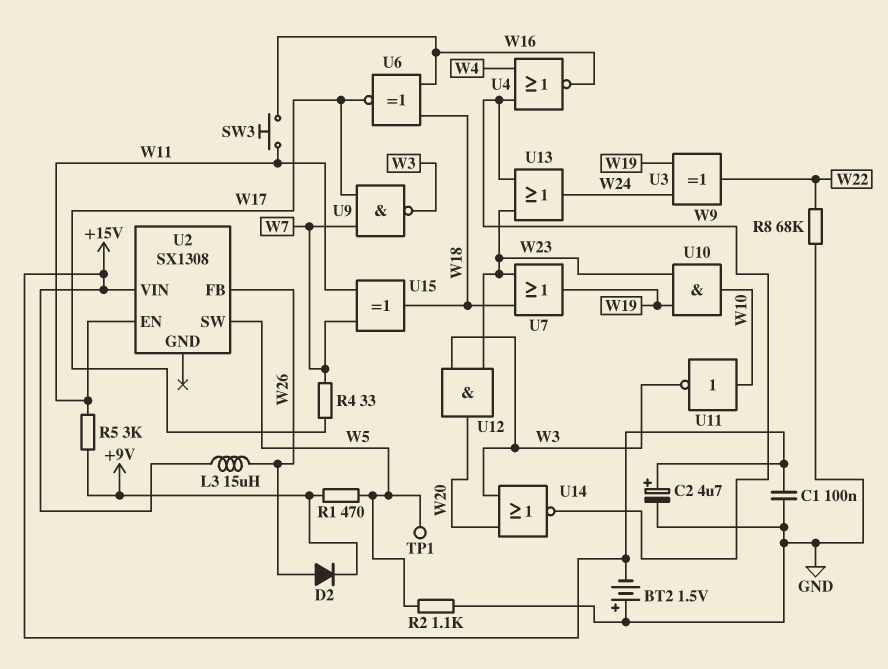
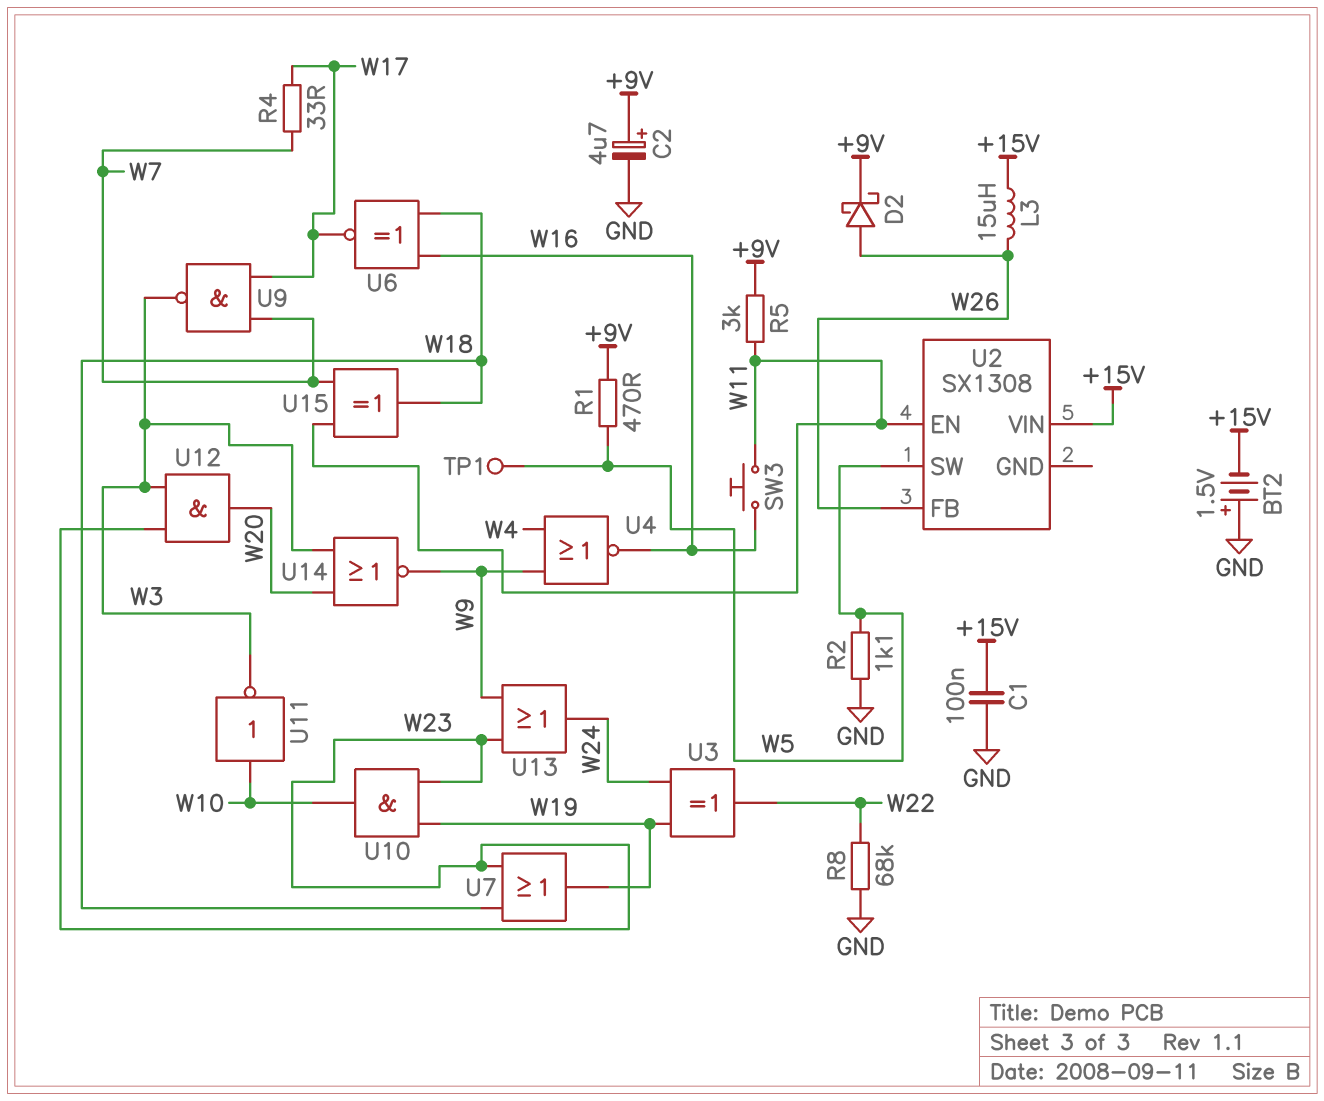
C2: 4.7uF (plus +15V, minus GND) -> 4.7uF (plus +9V, minus GND)
D2: diode (A W26, K +9V) -> schottky (A W26, K +9V)

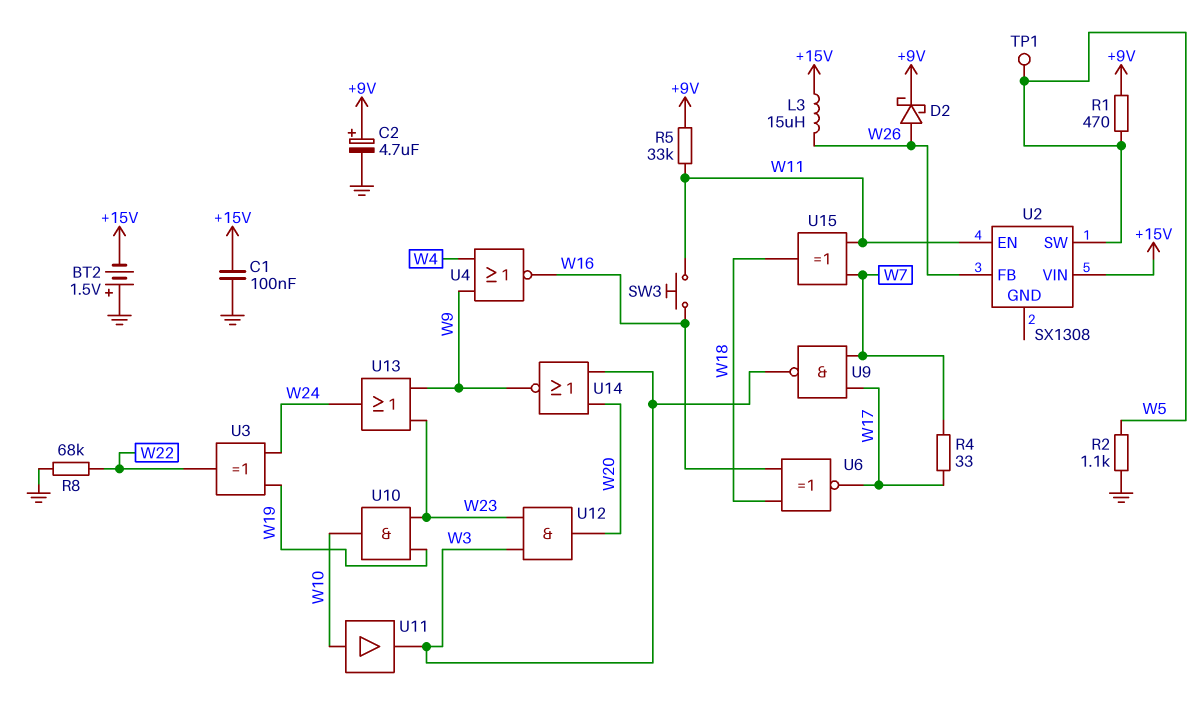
R5: 3k (+9V, W11) -> 33k (+9V, W11)
U7: OR (in W18, in W23, out W19) -> none
U11: NOT (in W10, out W3) -> buffer (in W10, out W3)

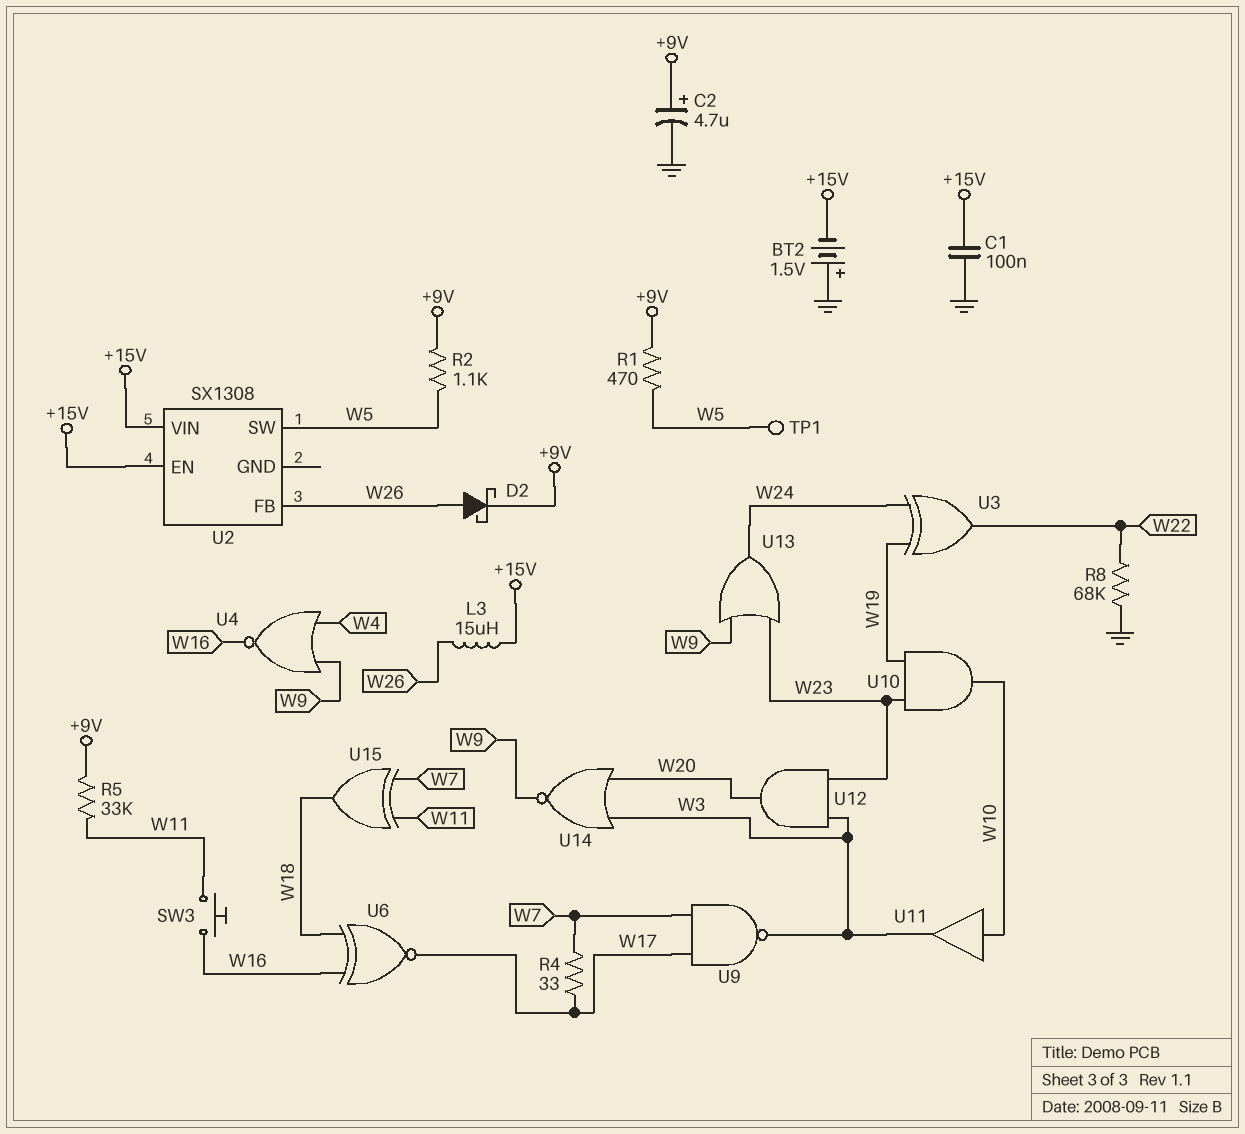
R2: 1.1k (GND, W5) -> 1.1k (+9V, W5)
U2 pin EN: W11 -> +15V

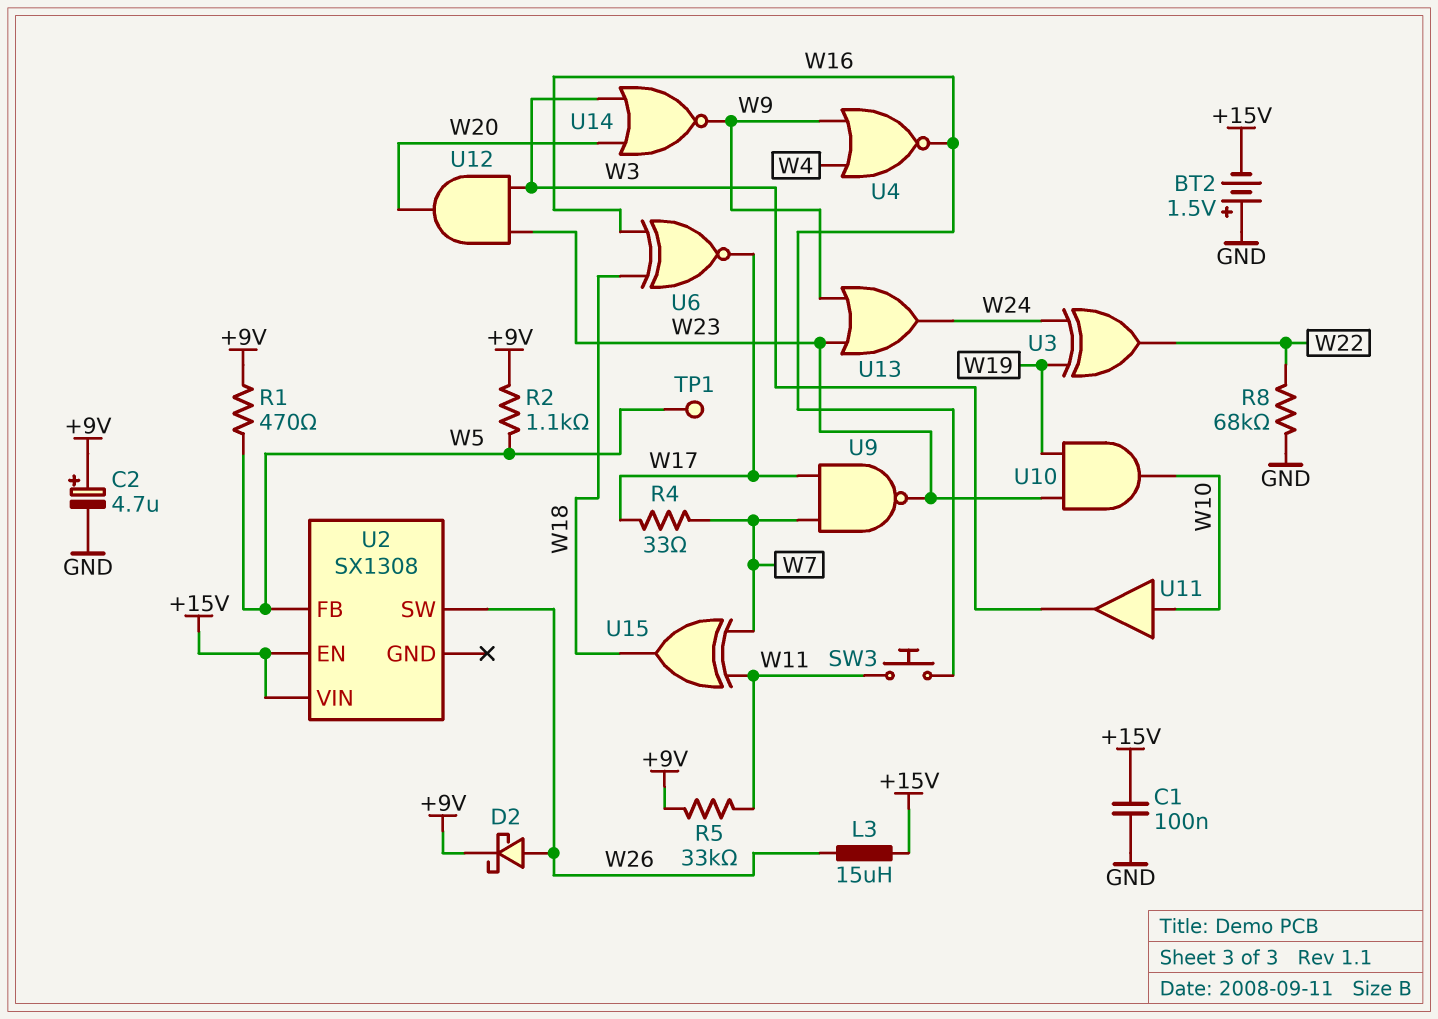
U2 pin FB: W26 -> W5
U2 pin SW: W5 -> W26
U9: NAND (in W7, in W17, out W3) -> NAND (in W7, in W17, out W23)

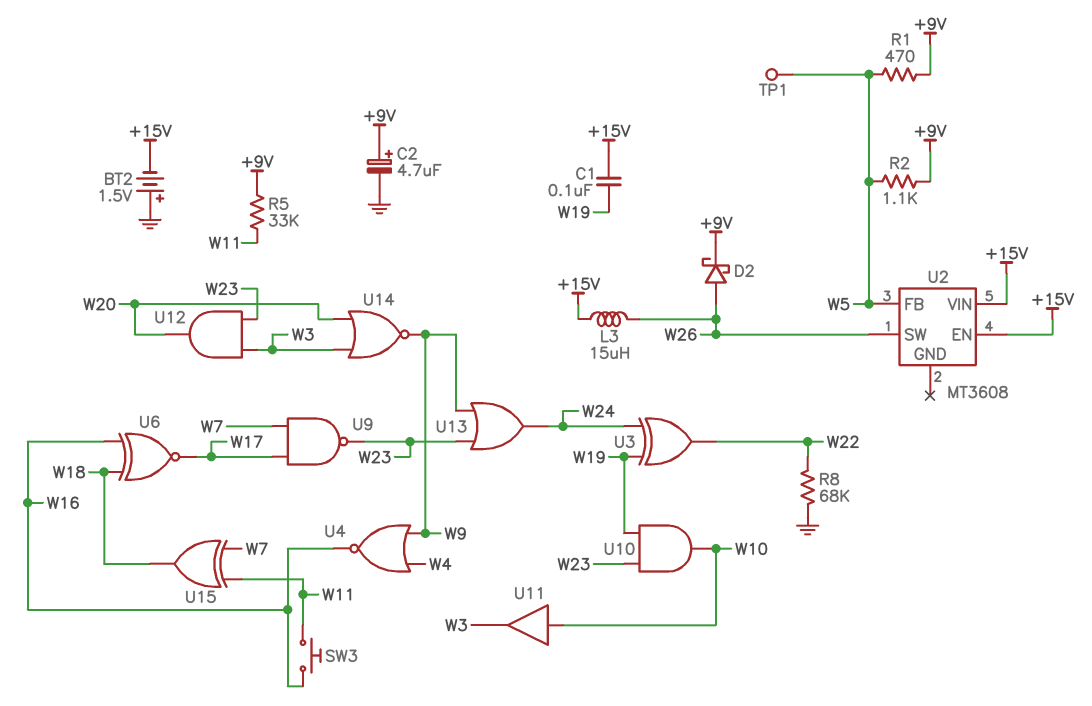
C1: 100nF (+15V, GND) -> 100nF (+15V, W19)
R4: 33 (W7, W17) -> none
U2: SX1308 -> MT3608

